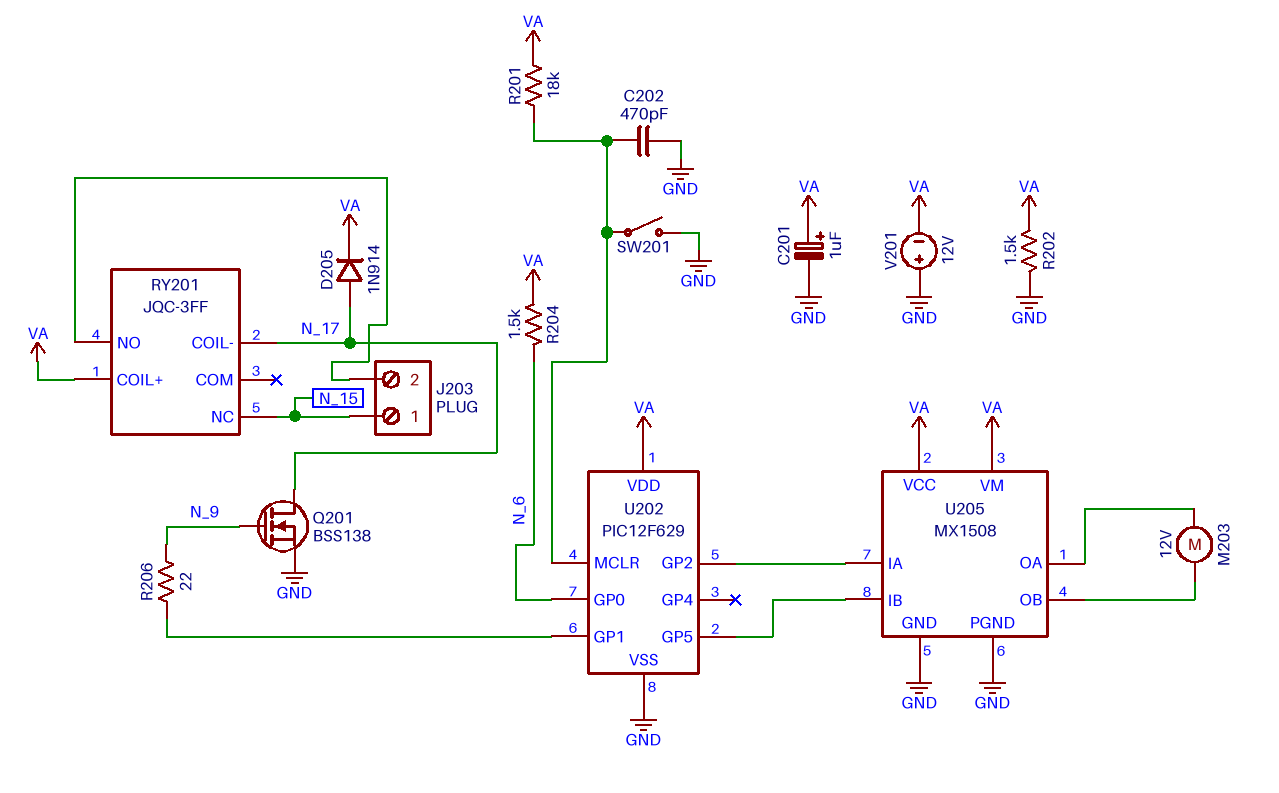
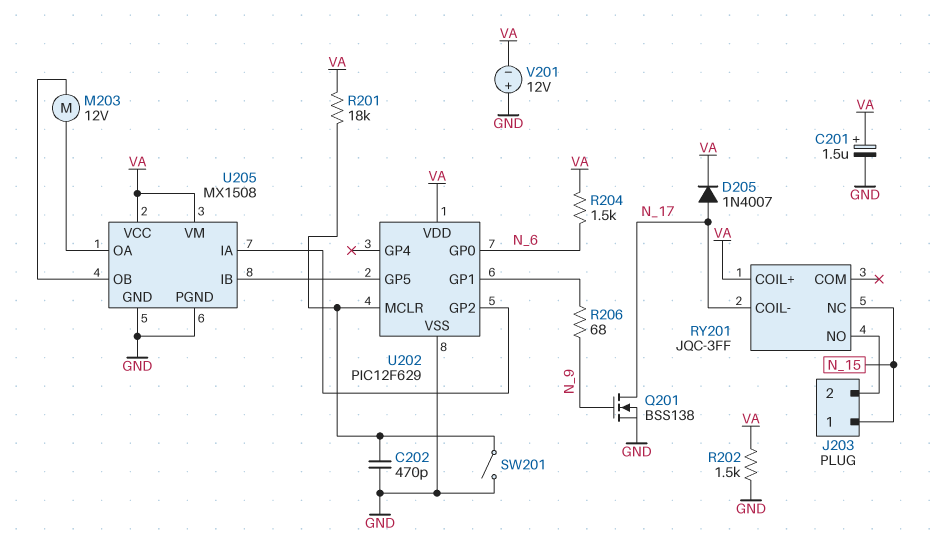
C201: 1uF (plus VA, minus GND) -> 1.5uF (plus VA, minus GND)
D205: diode 1N914 (A N_17, K VA) -> diode 1N4007 (A N_17, K VA)
R206: 22 (N_9, U202/GP1) -> 68 (N_9, U202/GP1)

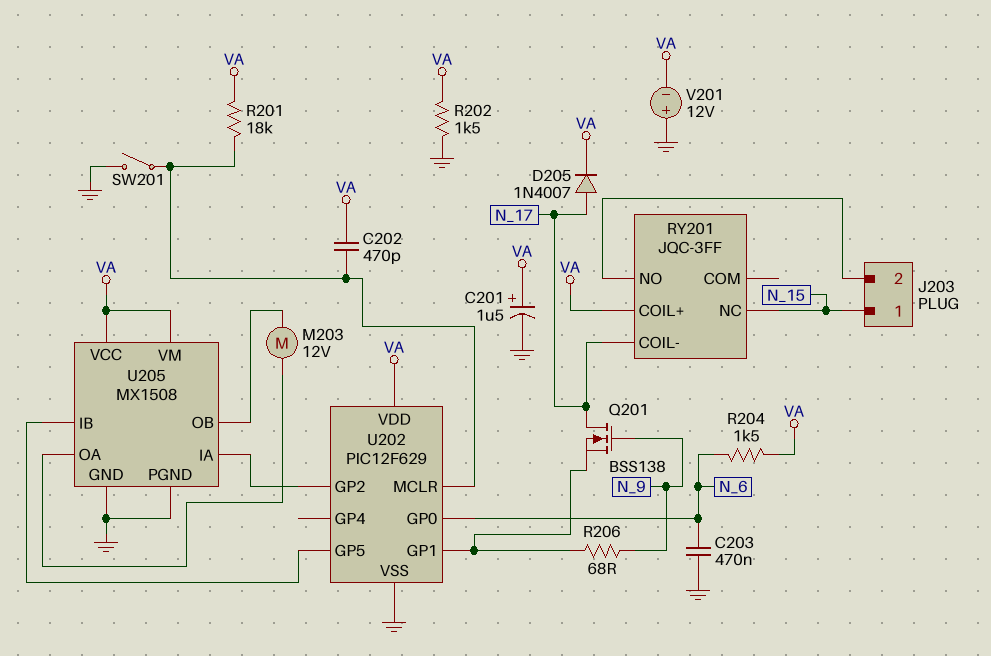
C202: 470pF (GND, U202/MCLR) -> 470pF (U202/MCLR, VA)
C203: none -> 470nF (GND, N_6)
Q201: NMOS BSS138 (G N_9, D N_17, S GND) -> NMOS BSS138 (G N_9, D N_17, S U202/GP1)

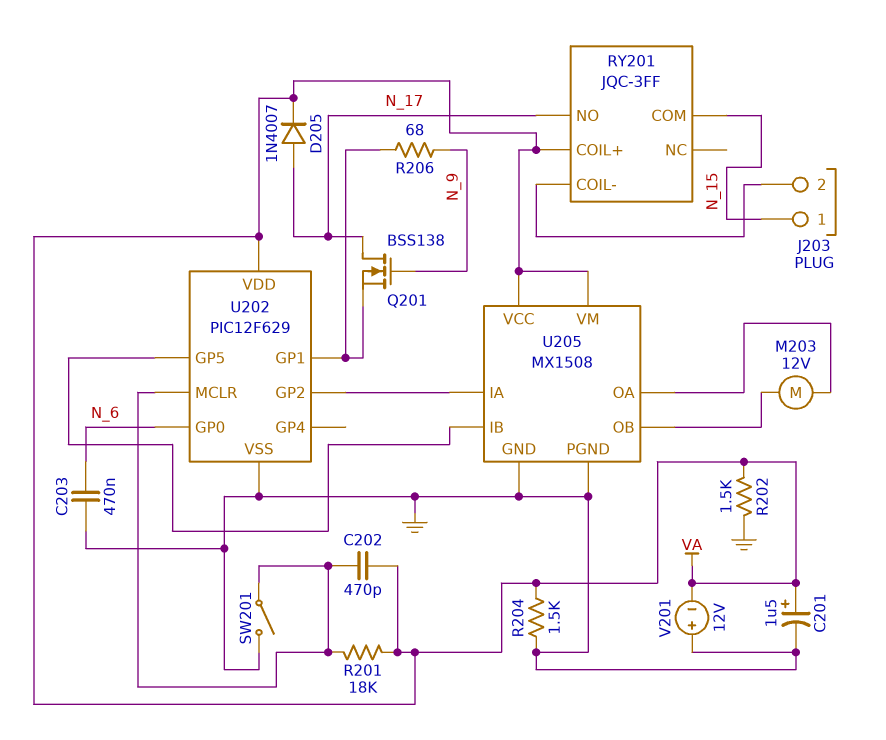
R204: 1.5k (N_6, VA) -> 1.5k (GND, VA)
RY201 pin COIL-: N_17 -> J203/2
RY201 pin COM: none -> N_15
RY201 pin NC: N_15 -> none
RY201 pin NO: J203/2 -> N_17

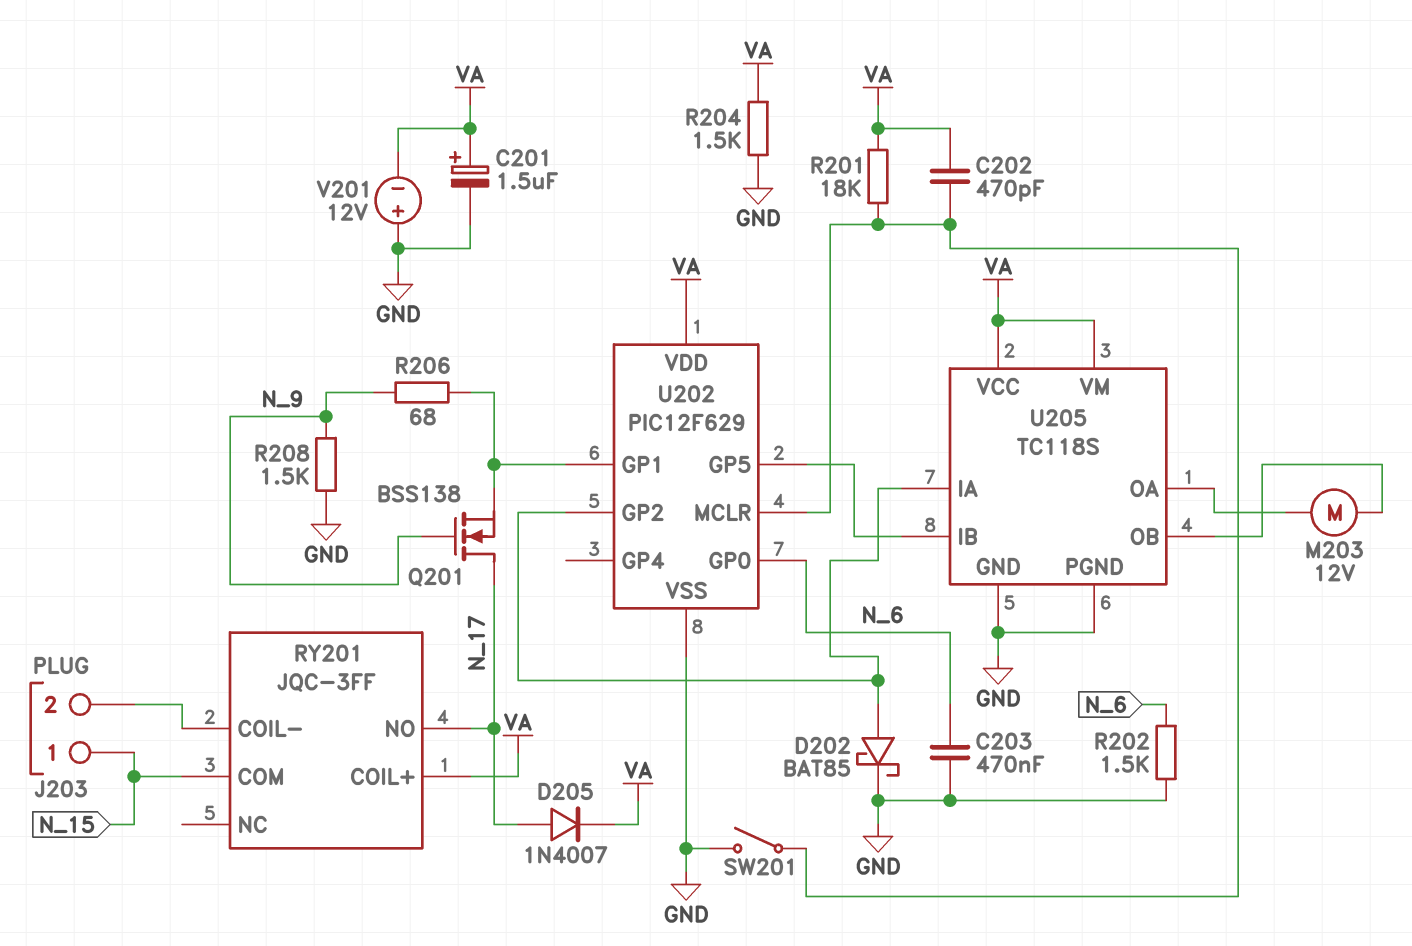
D202: none -> schottky BAT85 (A U202/GP2, K GND)
R202: 1.5k (GND, VA) -> 1.5k (GND, N_6)
R208: none -> 1.5k (GND, N_9)
U205: MX1508 -> TC118S

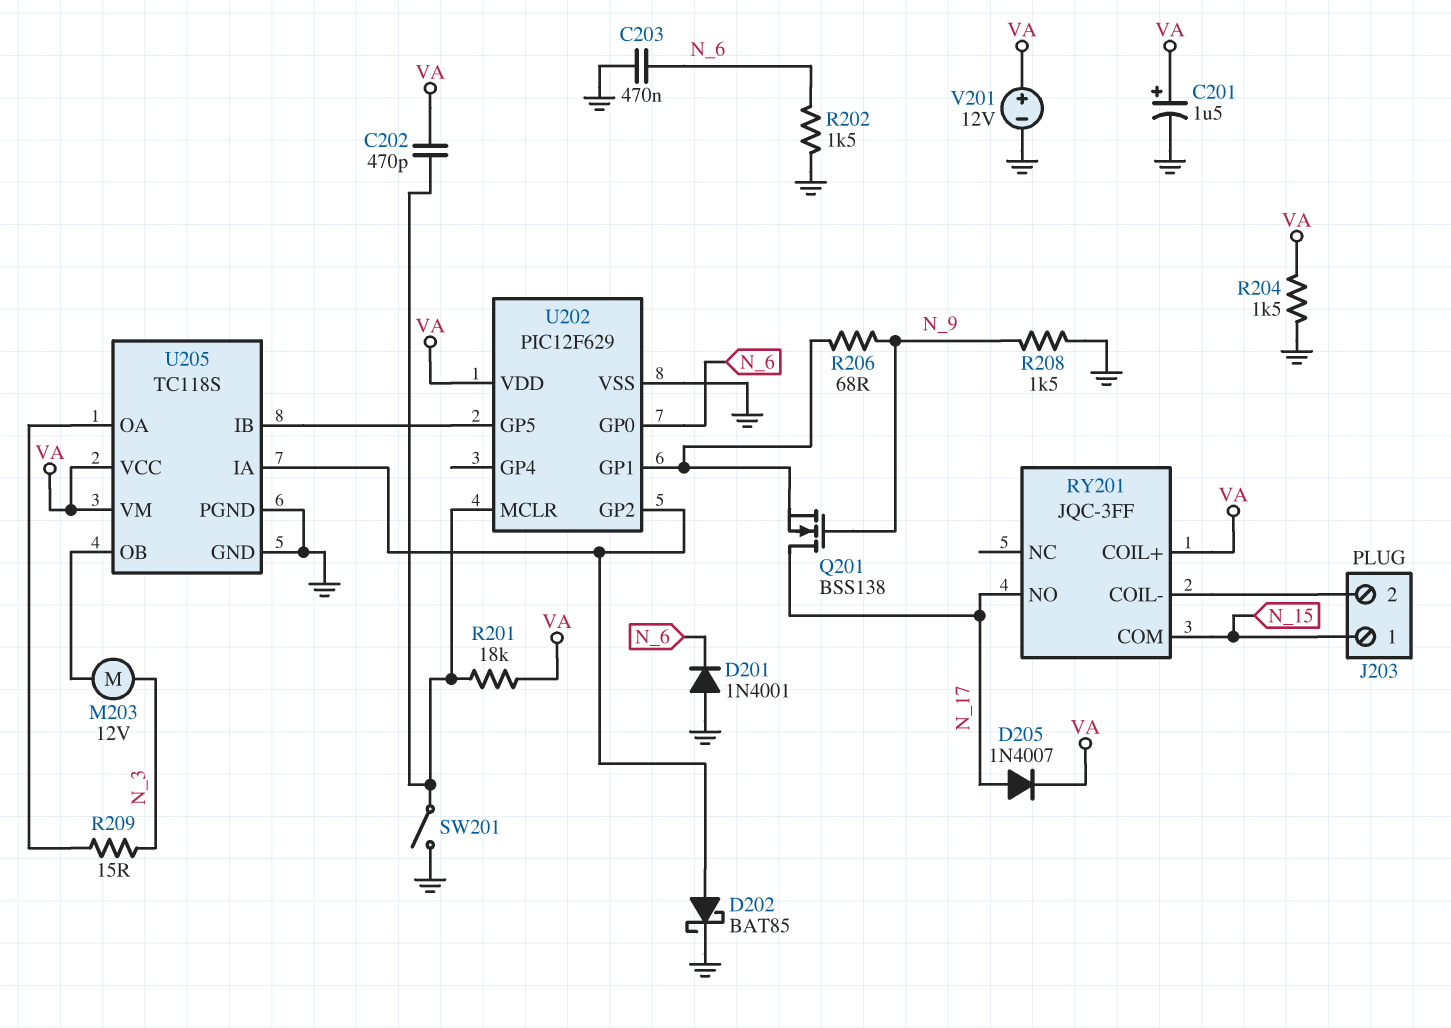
D201: none -> diode 1N4001 (A GND, K N_6)
M203: motor 12V (U205/OA, U205/OB) -> motor 12V (N_3, U205/OB)
R209: none -> 15 (N_3, U205/OA)
V201: 12V (plus GND, minus VA) -> 12V (plus VA, minus GND)

